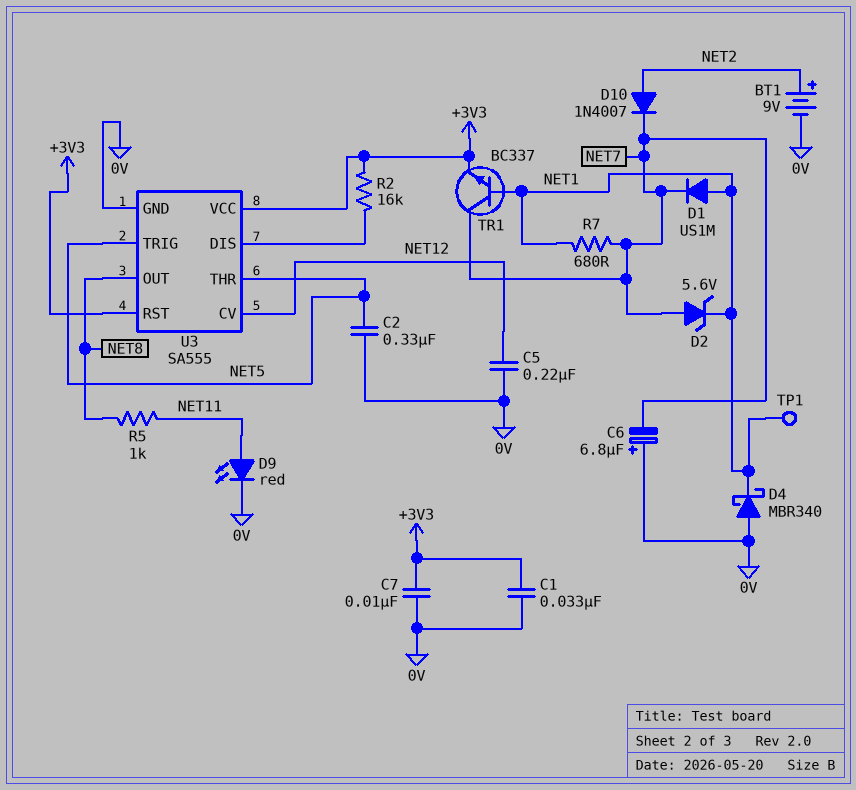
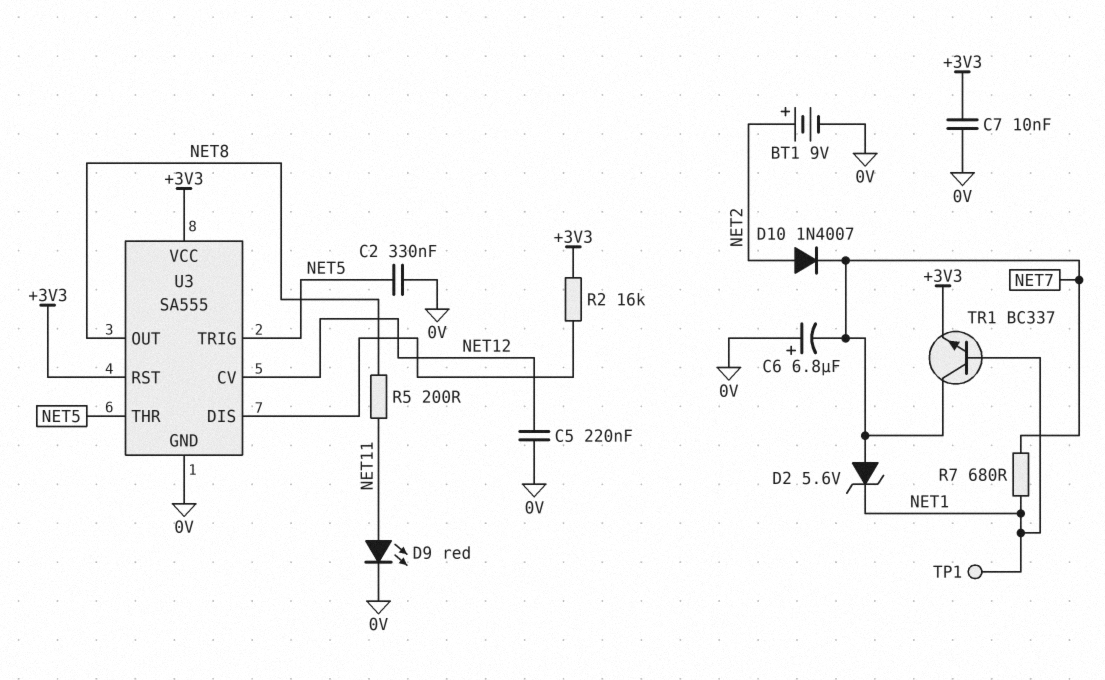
C1: 33nF (+3V3, 0V) -> none
D1: diode US1M (A NET1, K NET7) -> none
D4: schottky MBR340 (A 0V, K NET1) -> none
R5: 1k (NET8, NET11) -> 200 (NET8, NET11)

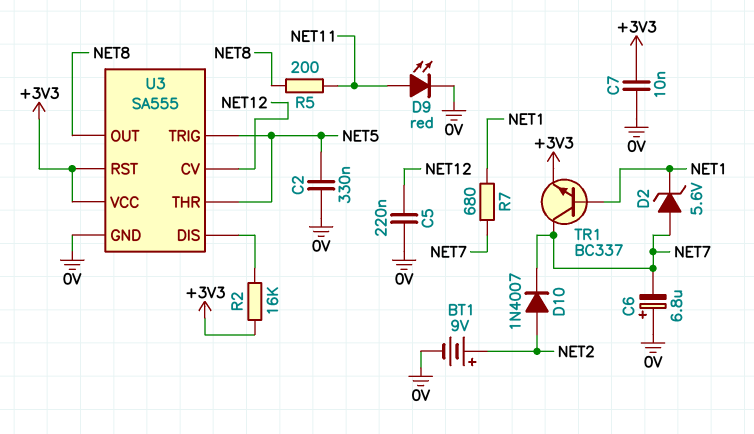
TP1: test point (NET1) -> none

